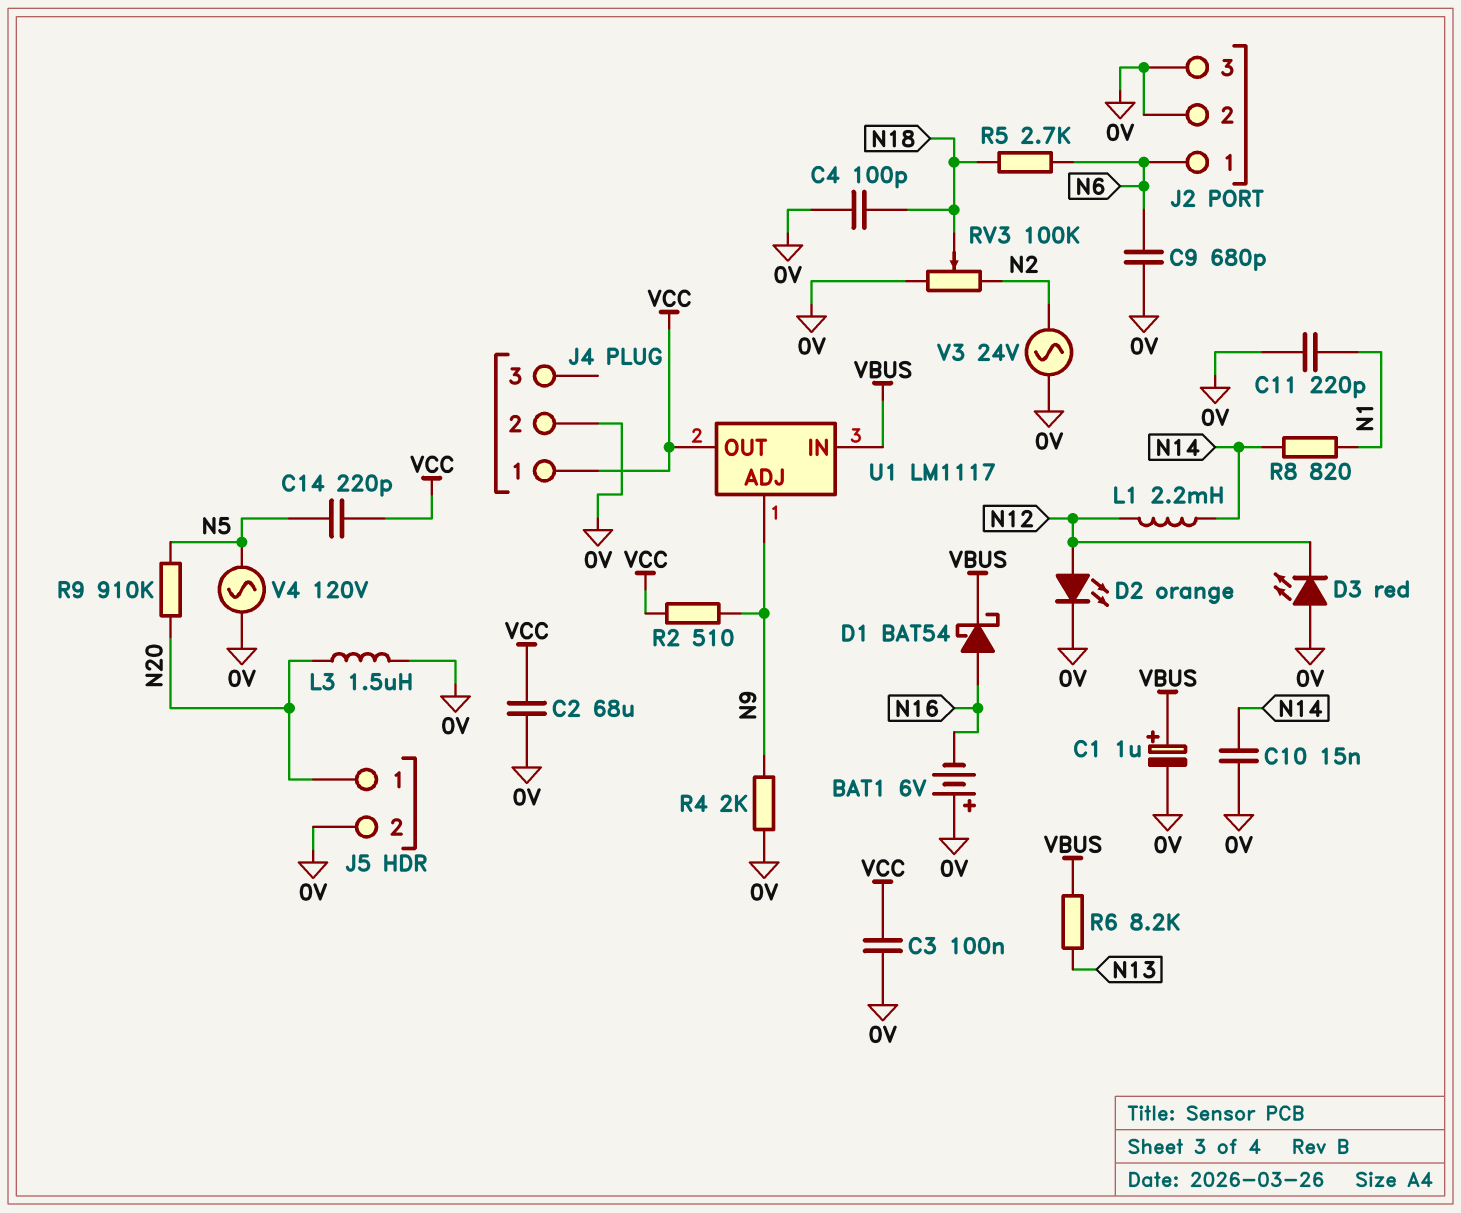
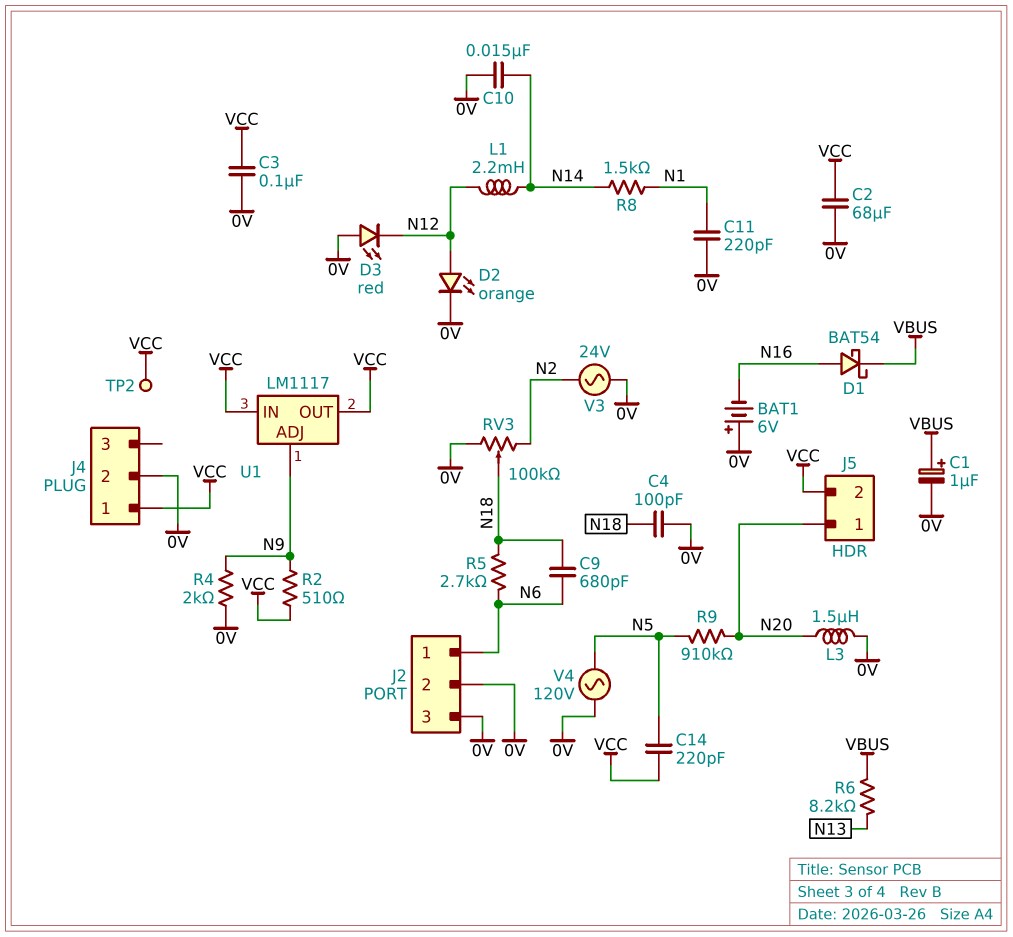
C9: 680pF (0V, N6) -> 680pF (N6, N18)
J5 pin 2: 0V -> VCC
R8: 820 (N1, N14) -> 1.5k (N1, N14)
TP2: none -> test point (VCC)
U1 pin IN: VBUS -> VCC

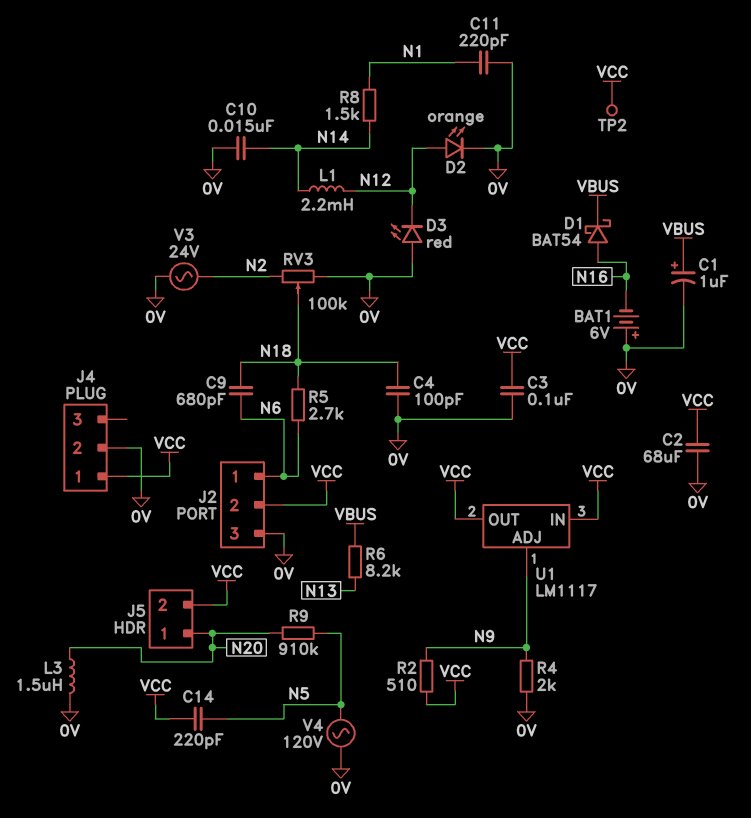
J2 pin 2: 0V -> VCC

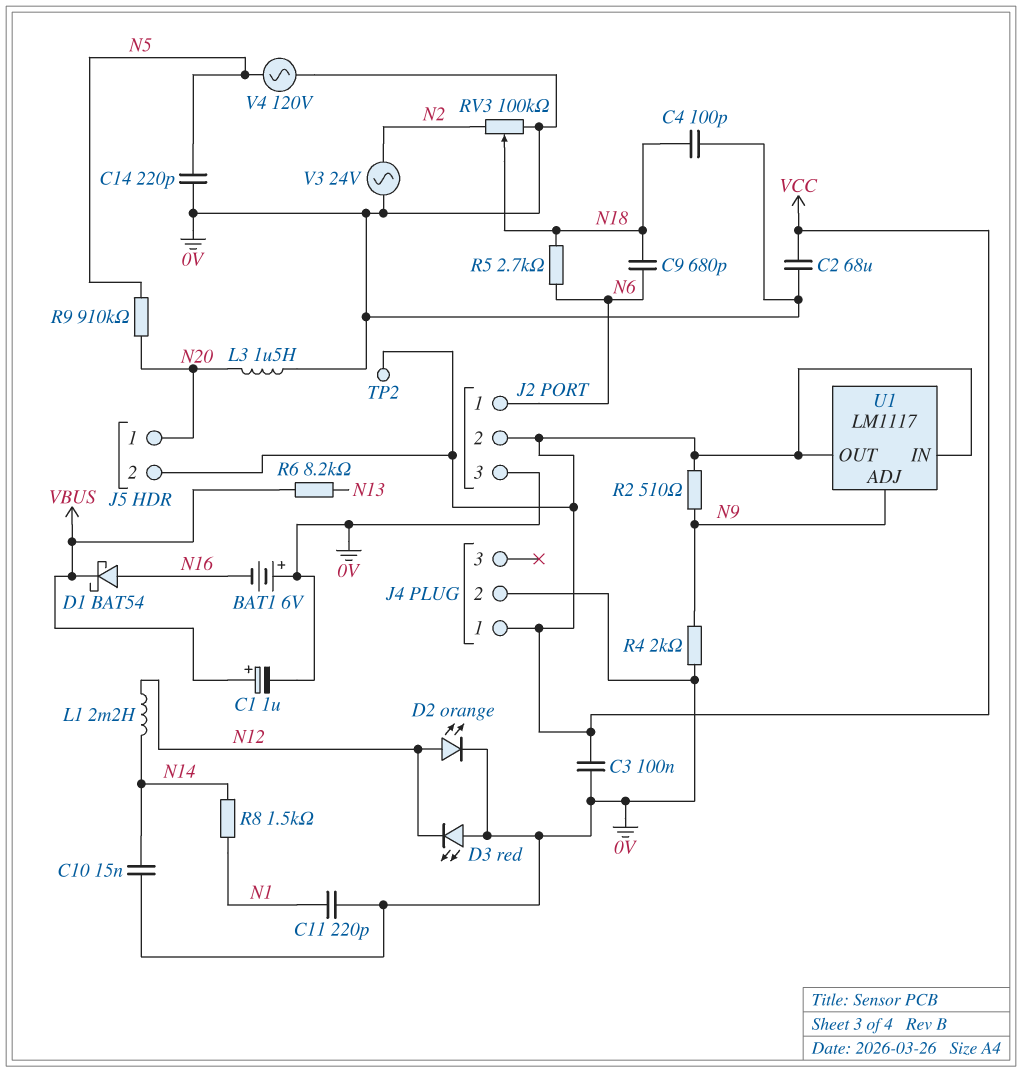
C14: 220pF (N5, VCC) -> 220pF (0V, N5)

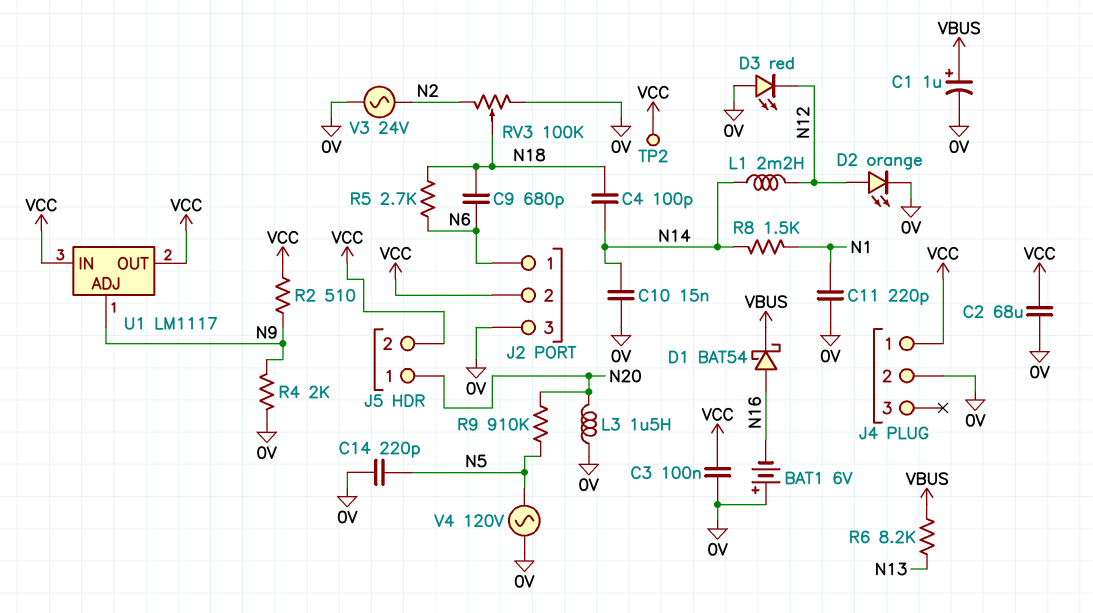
C4: 100pF (0V, N18) -> 100pF (N14, N18)

